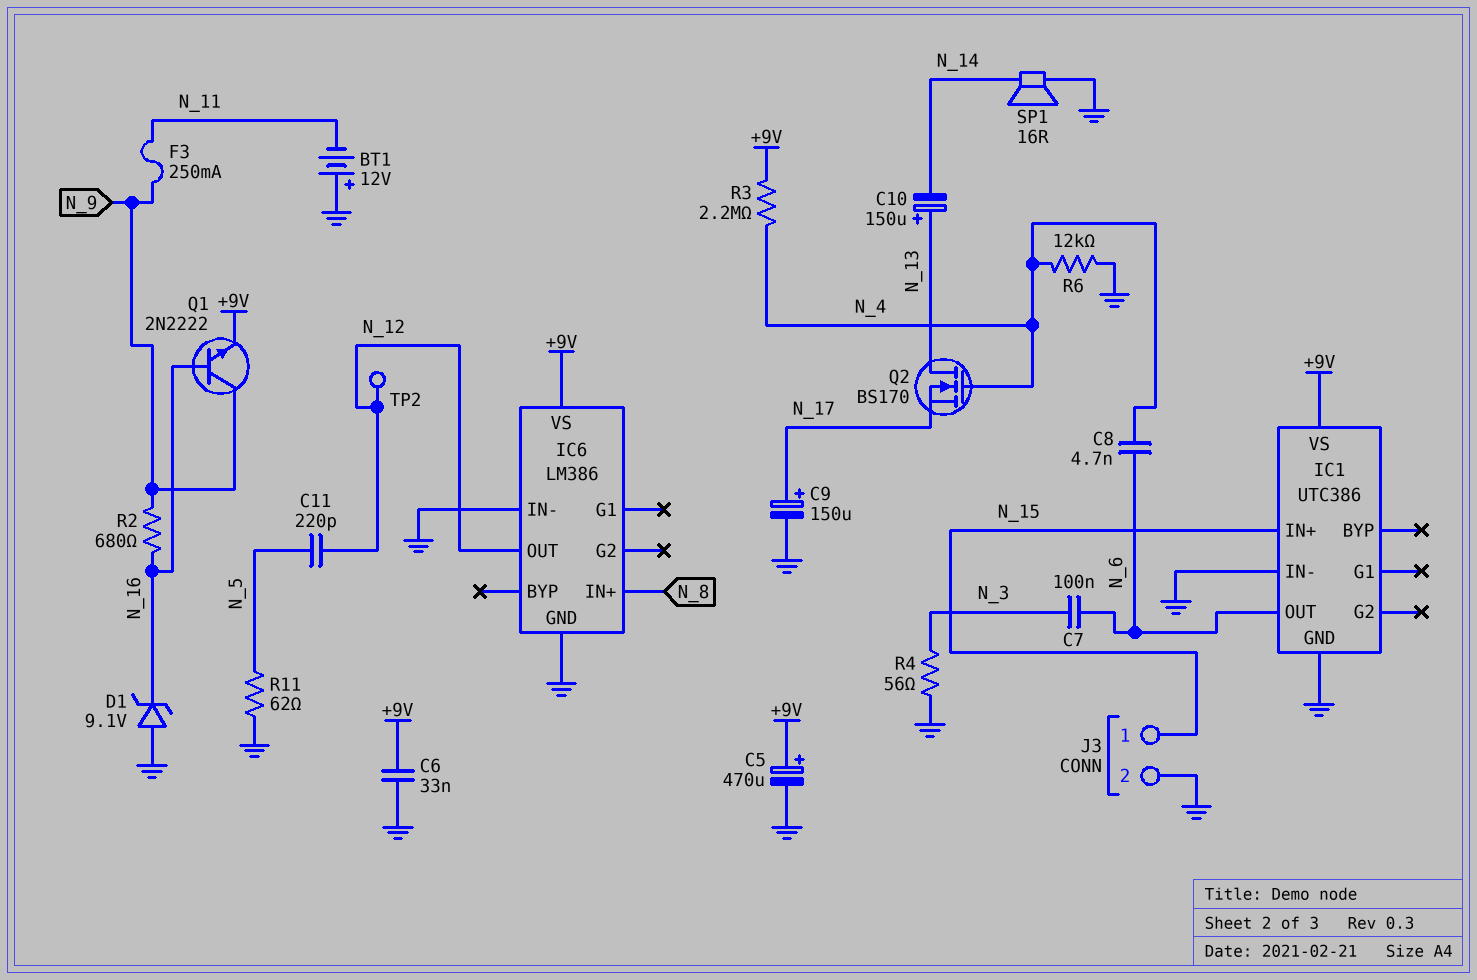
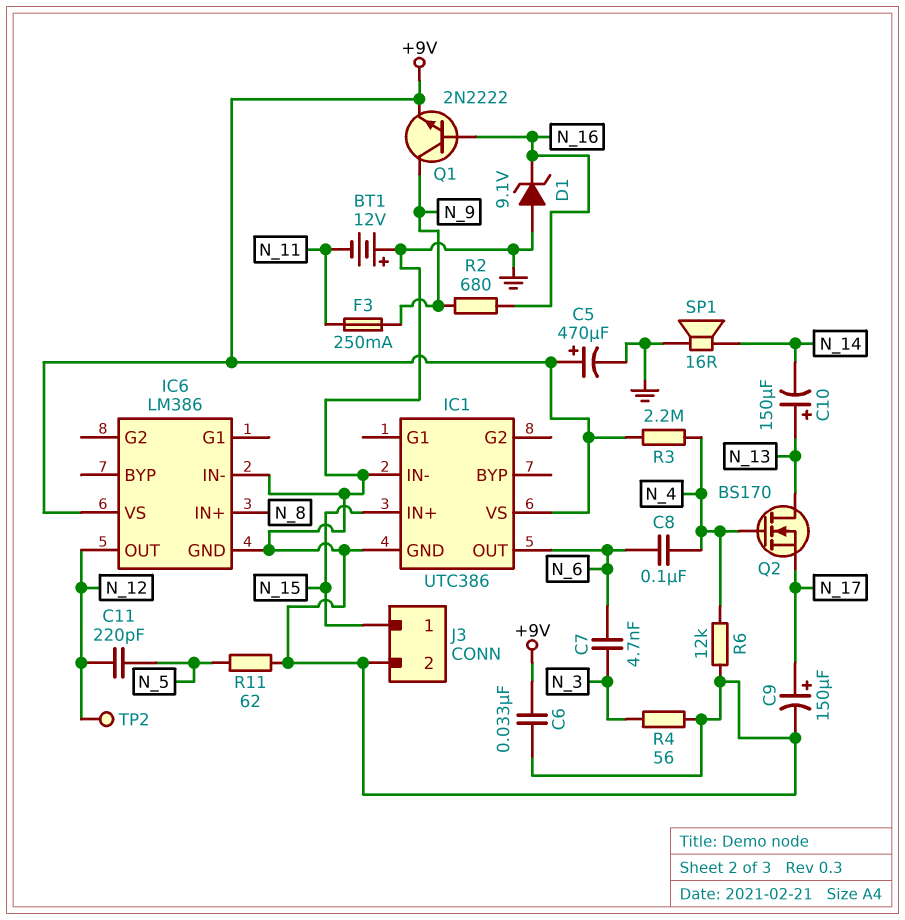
C7: 100nF (N_3, N_6) -> 4.7nF (N_3, N_6)
C8: 4.7nF (N_4, N_6) -> 100nF (N_4, N_6)

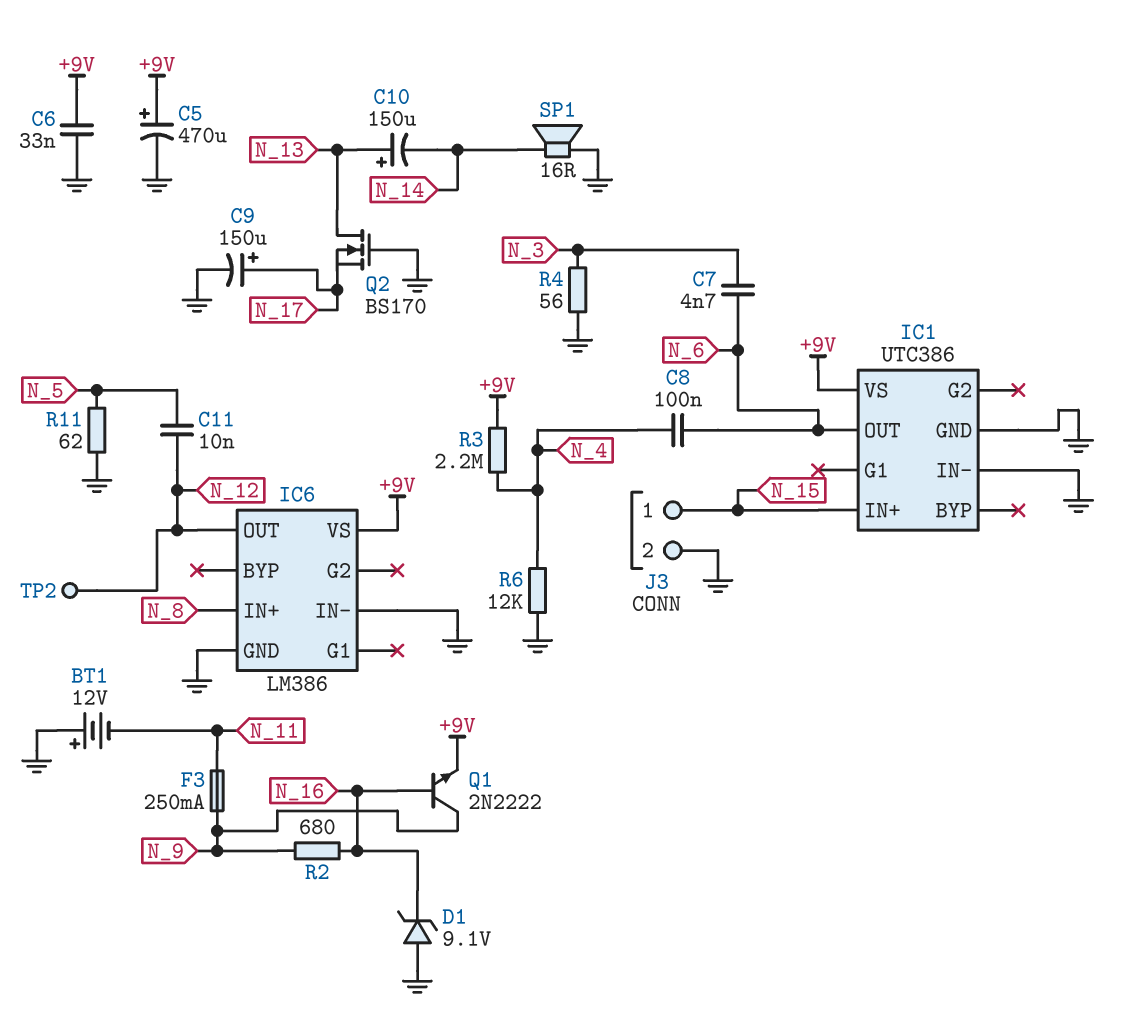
C11: 220pF (N_5, N_12) -> 10nF (N_5, N_12)
Q2: NMOS BS170 (G N_4, D N_13, S N_17) -> NMOS BS170 (G GND, D N_13, S N_17)

